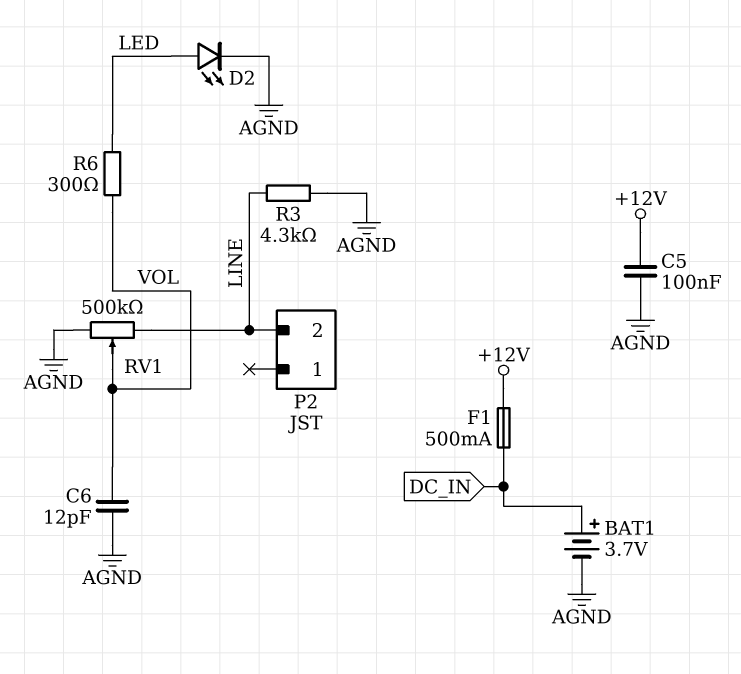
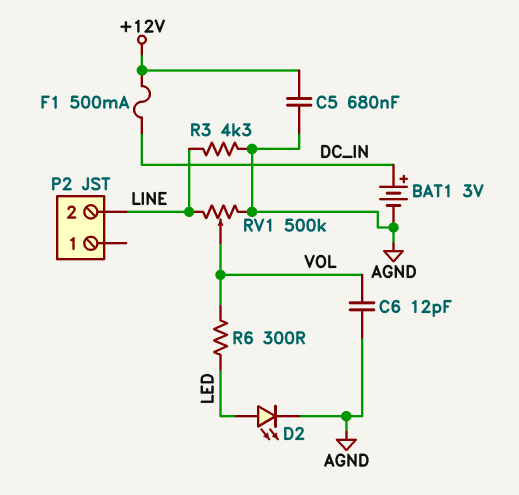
BAT1: 3.7V (plus DC_IN, minus AGND) -> 3V (plus DC_IN, minus AGND)
C5: 100nF (+12V, AGND) -> 680nF (+12V, AGND)

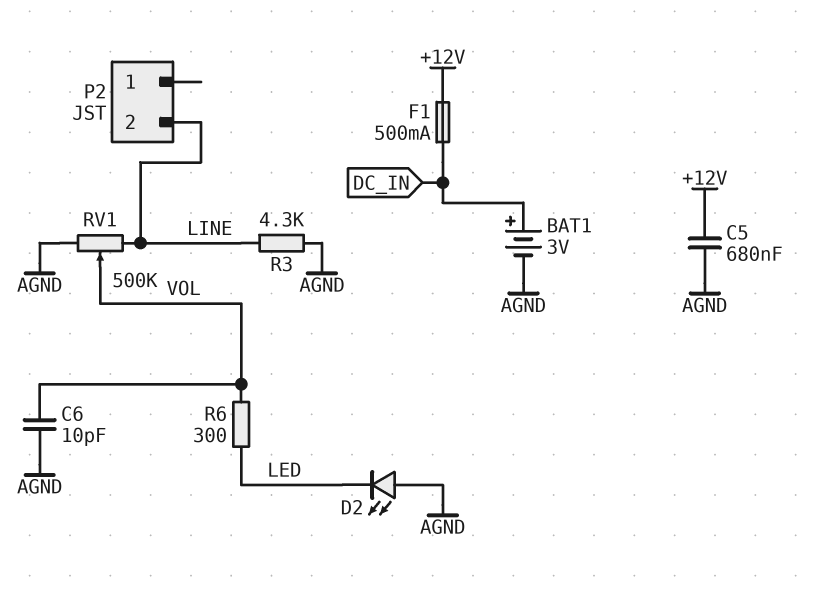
C6: 12pF (AGND, VOL) -> 10pF (AGND, VOL)
D2: LED (A LED, K AGND) -> LED (A AGND, K LED)

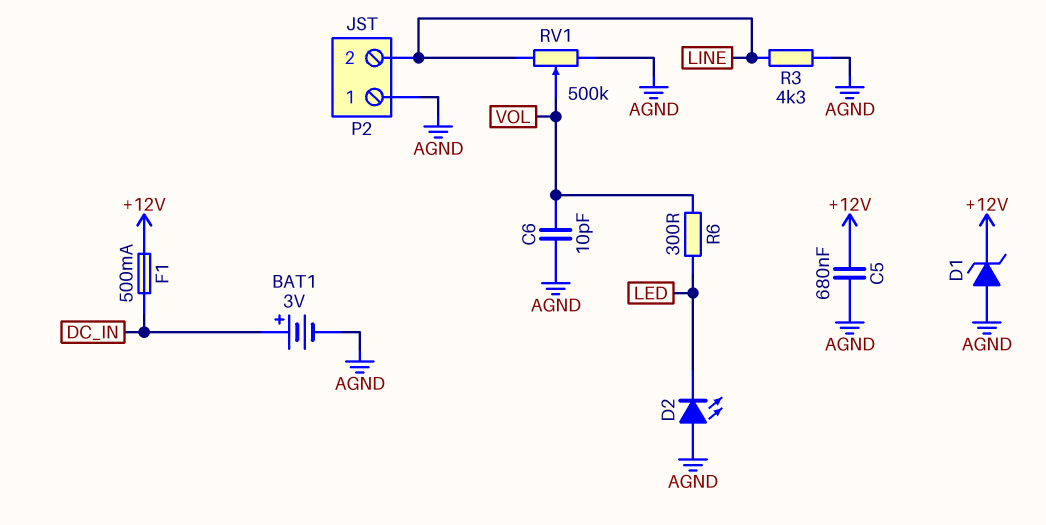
D1: none -> zener (A AGND, K +12V)
P2 pin 1: none -> AGND

